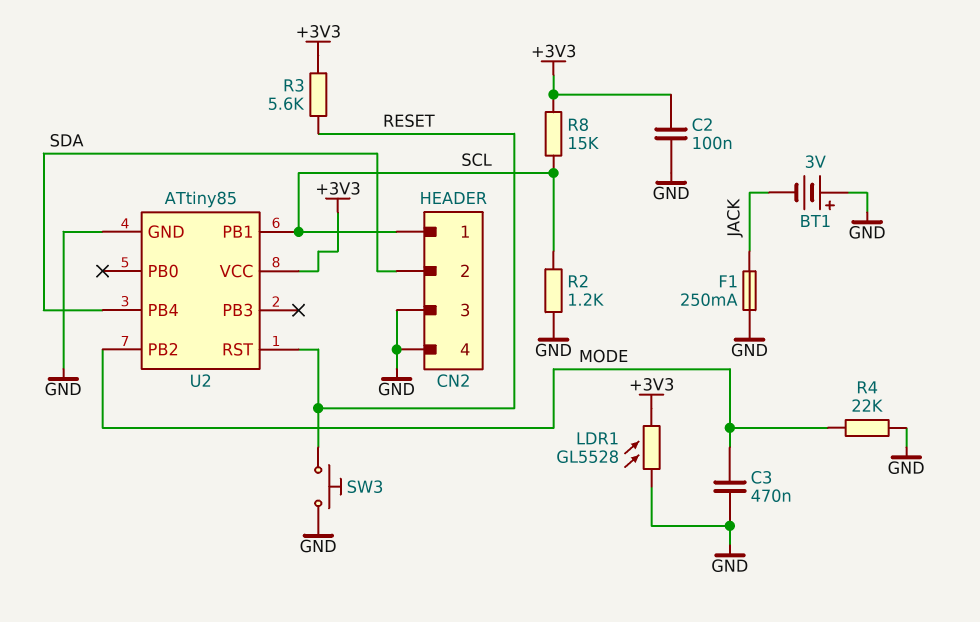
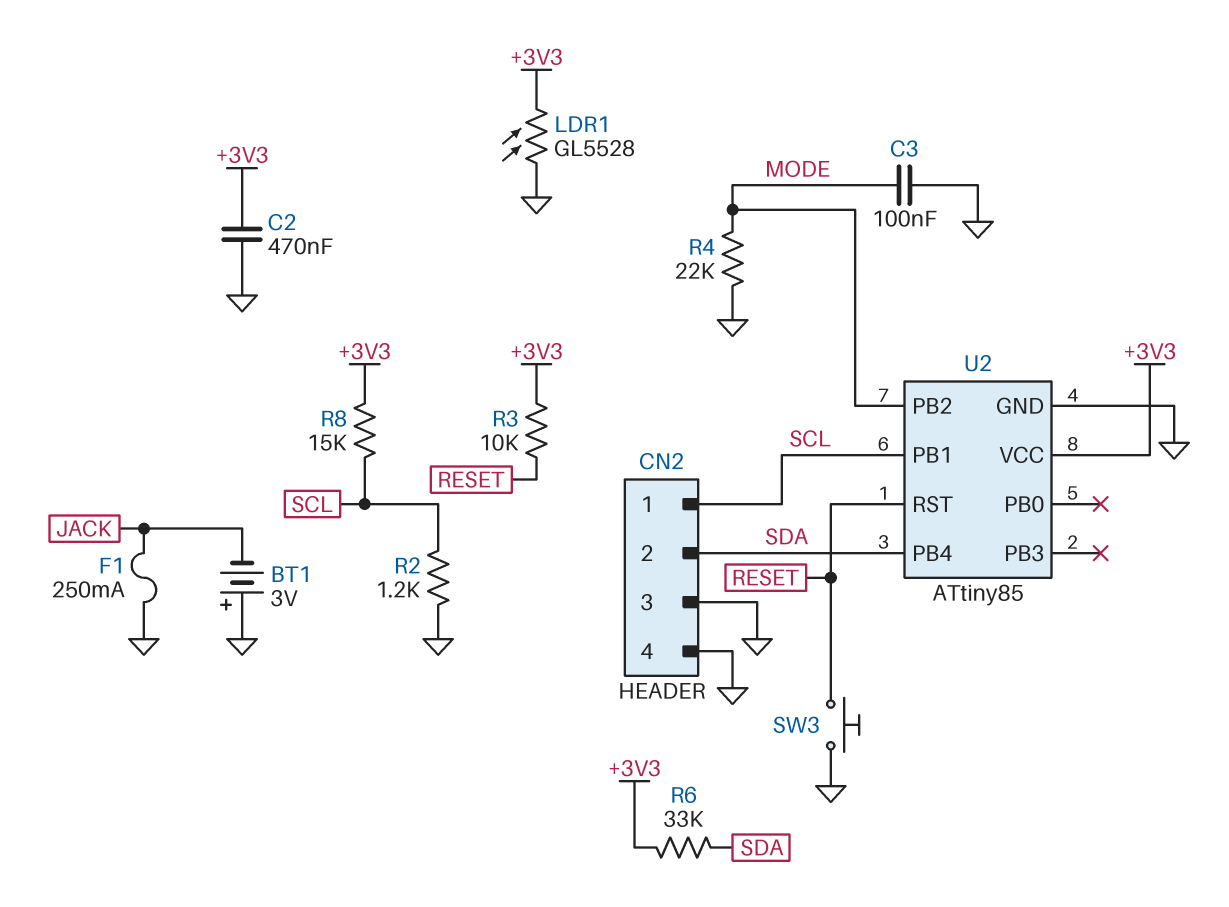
C2: 100nF (+3V3, GND) -> 470nF (+3V3, GND)
C3: 470nF (GND, MODE) -> 100nF (GND, MODE)
R3: 5.6k (+3V3, RESET) -> 10k (+3V3, RESET)
R6: none -> 33k (+3V3, SDA)

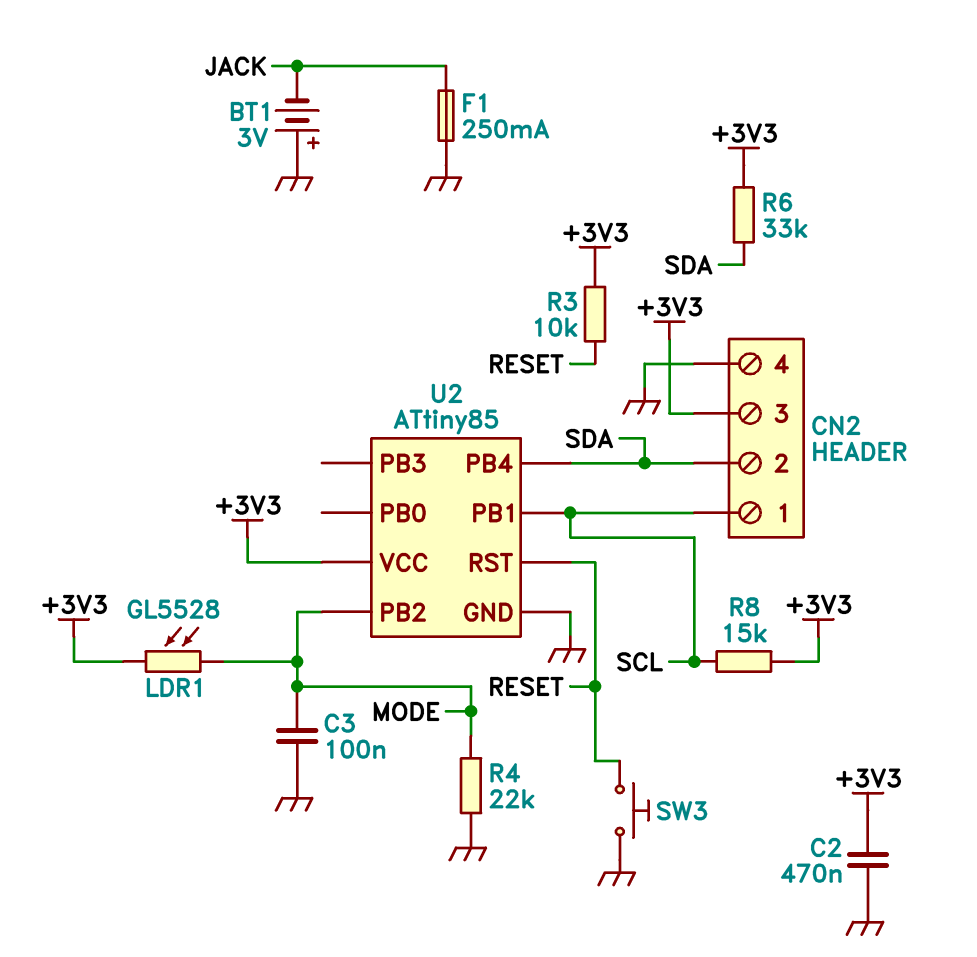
CN2 pin 3: GND -> +3V3
LDR1: GL5528 (+3V3, GND) -> GL5528 (+3V3, MODE)
R2: 1.2k (GND, SCL) -> none

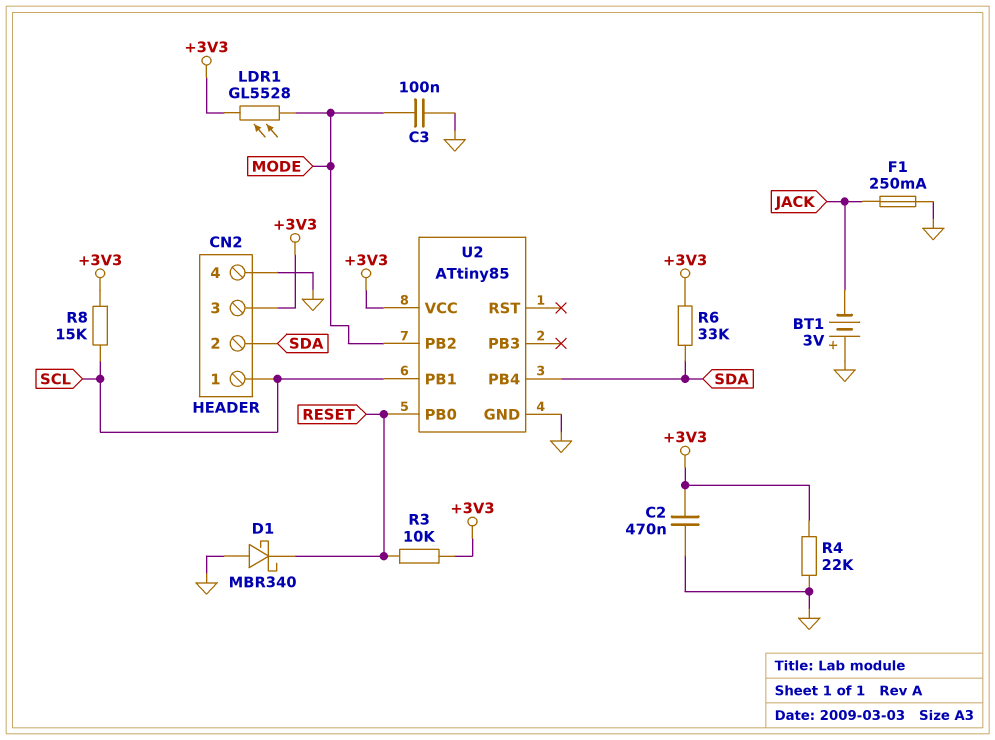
D1: none -> schottky MBR340 (A GND, K RESET)
R4: 22k (GND, MODE) -> 22k (+3V3, GND)
SW3: button (GND, RESET) -> none
U2 pin PB0: none -> RESET
U2 pin RST: RESET -> none

